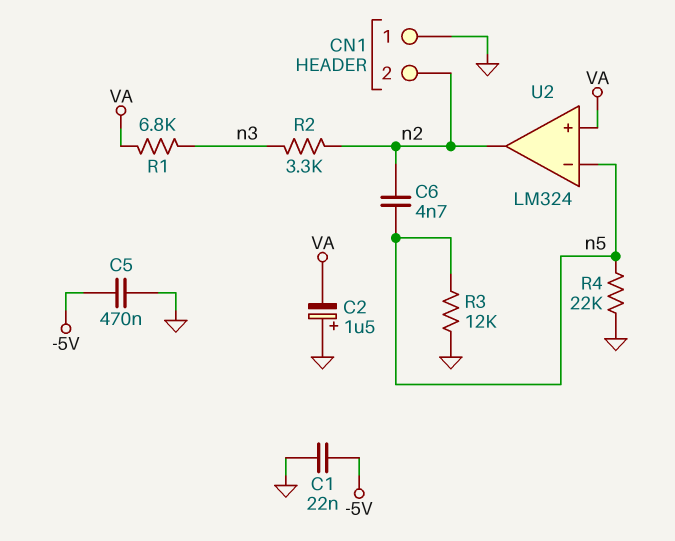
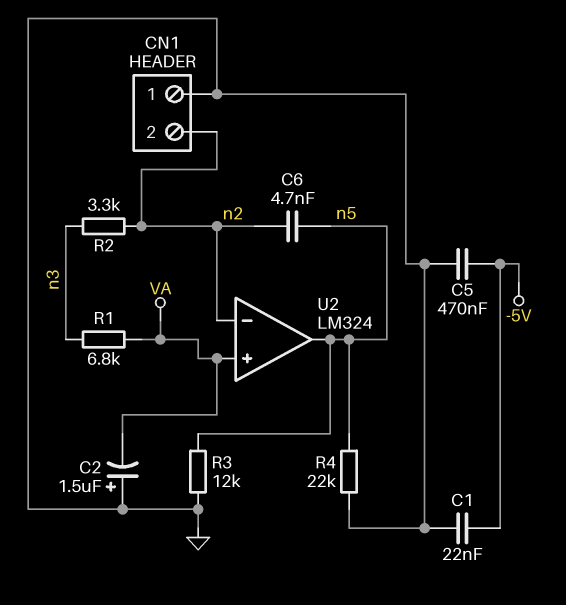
U2 pin in-: n5 -> n2
U2 pin out: n2 -> n5

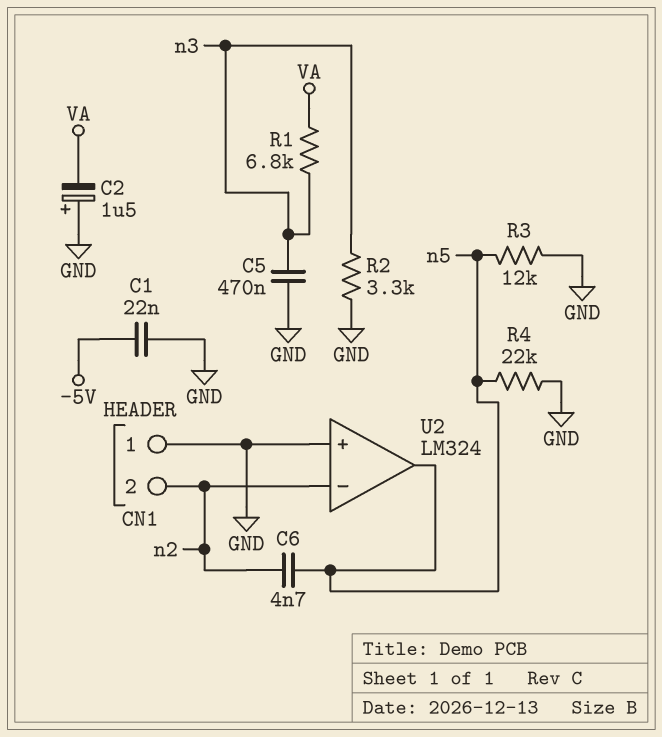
C5: 470nF (-5V, GND) -> 470nF (GND, n3)
R2: 3.3k (n2, n3) -> 3.3k (GND, n3)
U2 pin in+: VA -> GND

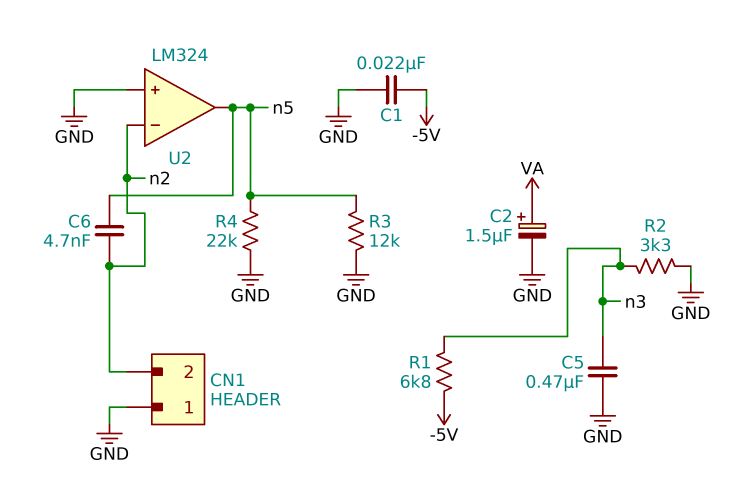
C2: 1.5uF (plus GND, minus VA) -> 1.5uF (plus VA, minus GND)
R1: 6.8k (VA, n3) -> 6.8k (-5V, n3)

